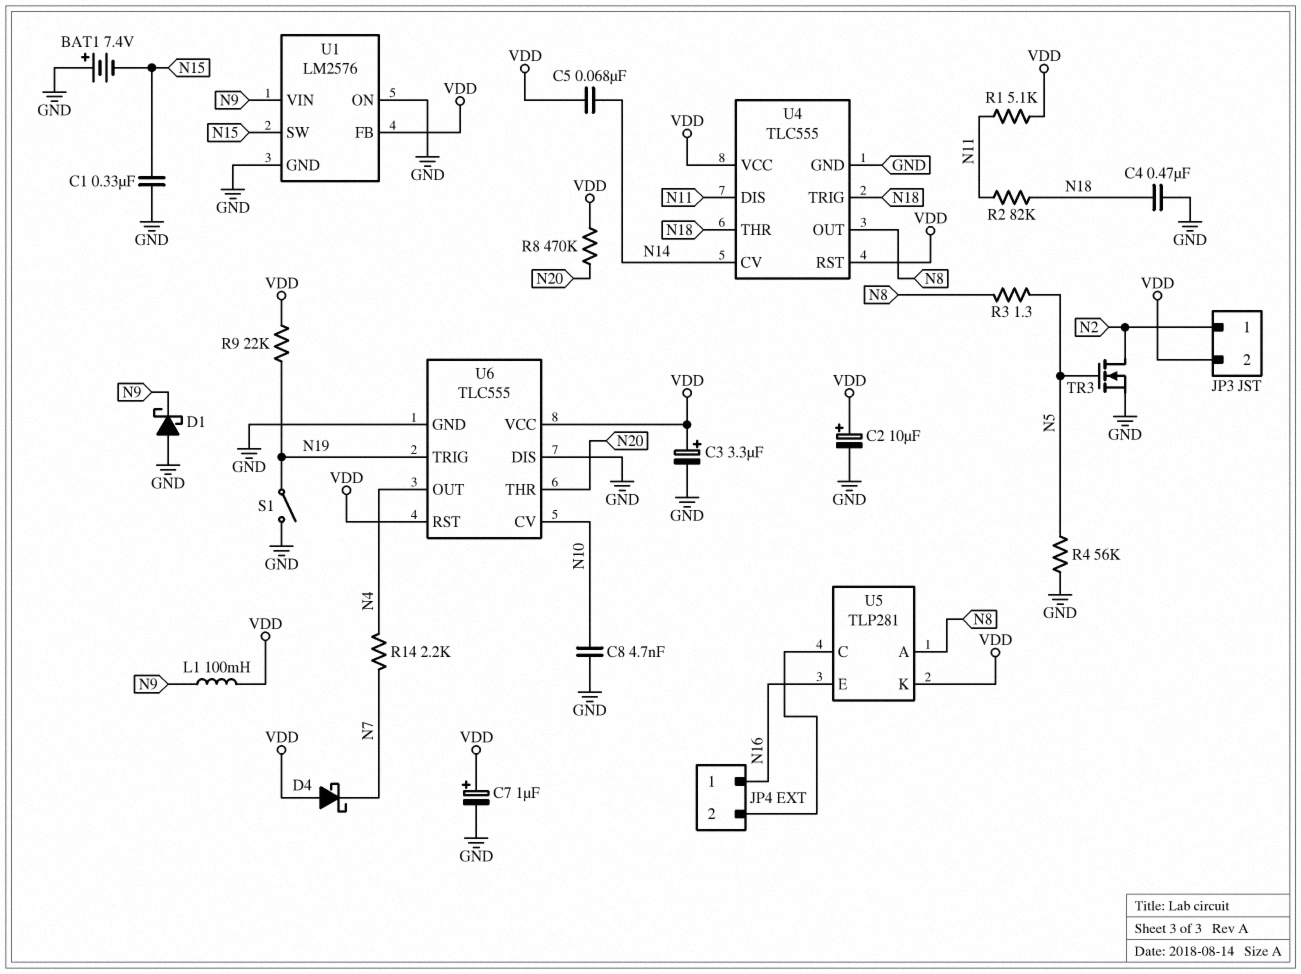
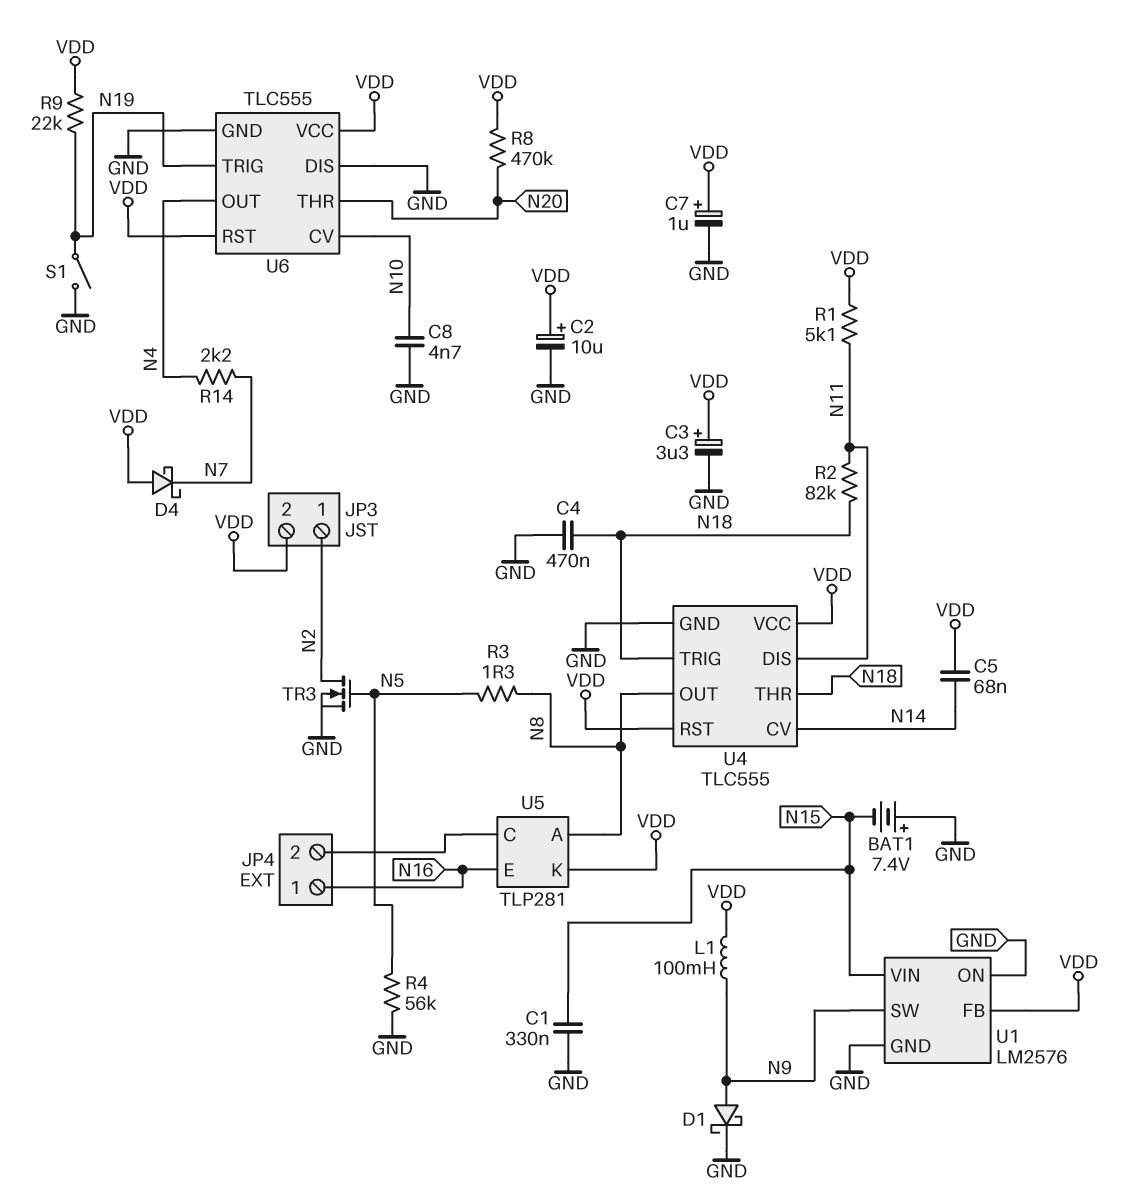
D1: schottky (A GND, K N9) -> schottky (A N9, K GND)
U1 pin SW: N15 -> N9
U1 pin VIN: N9 -> N15

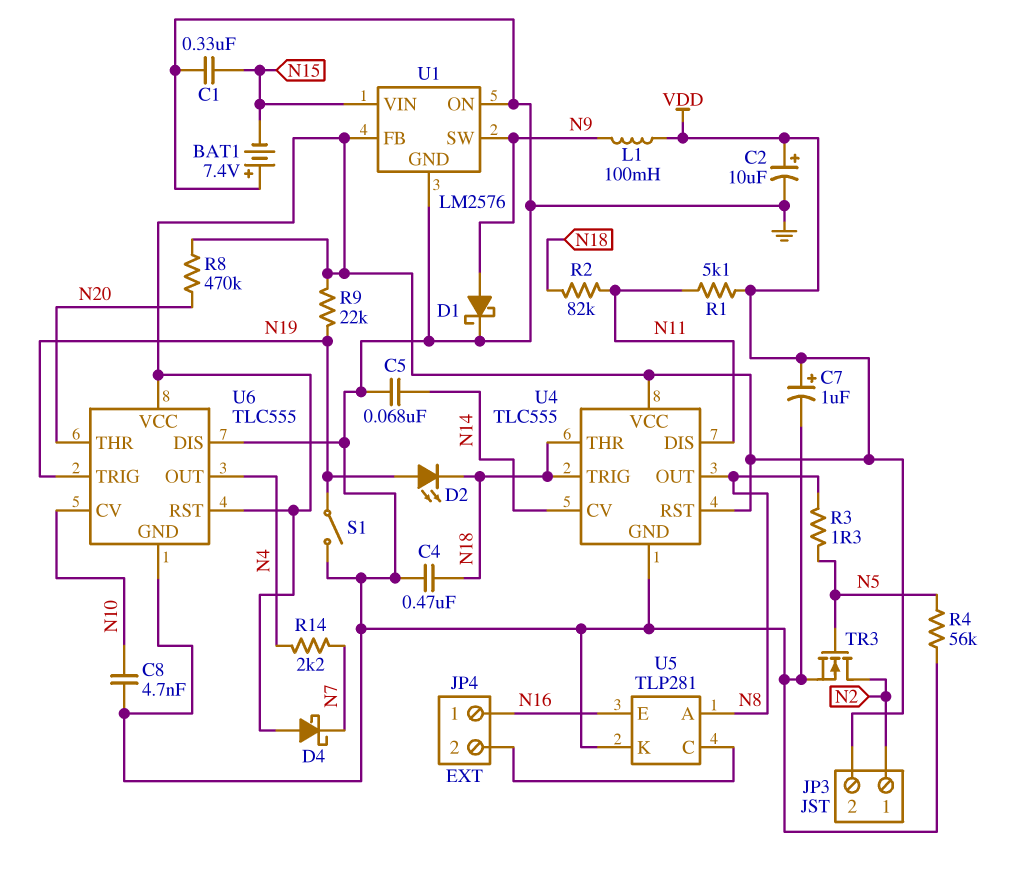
C3: 3.3uF (plus VDD, minus GND) -> none
C5: 68nF (N14, VDD) -> 68nF (GND, N14)
D2: none -> LED (A N19, K N18)
U5 pin K: VDD -> GND

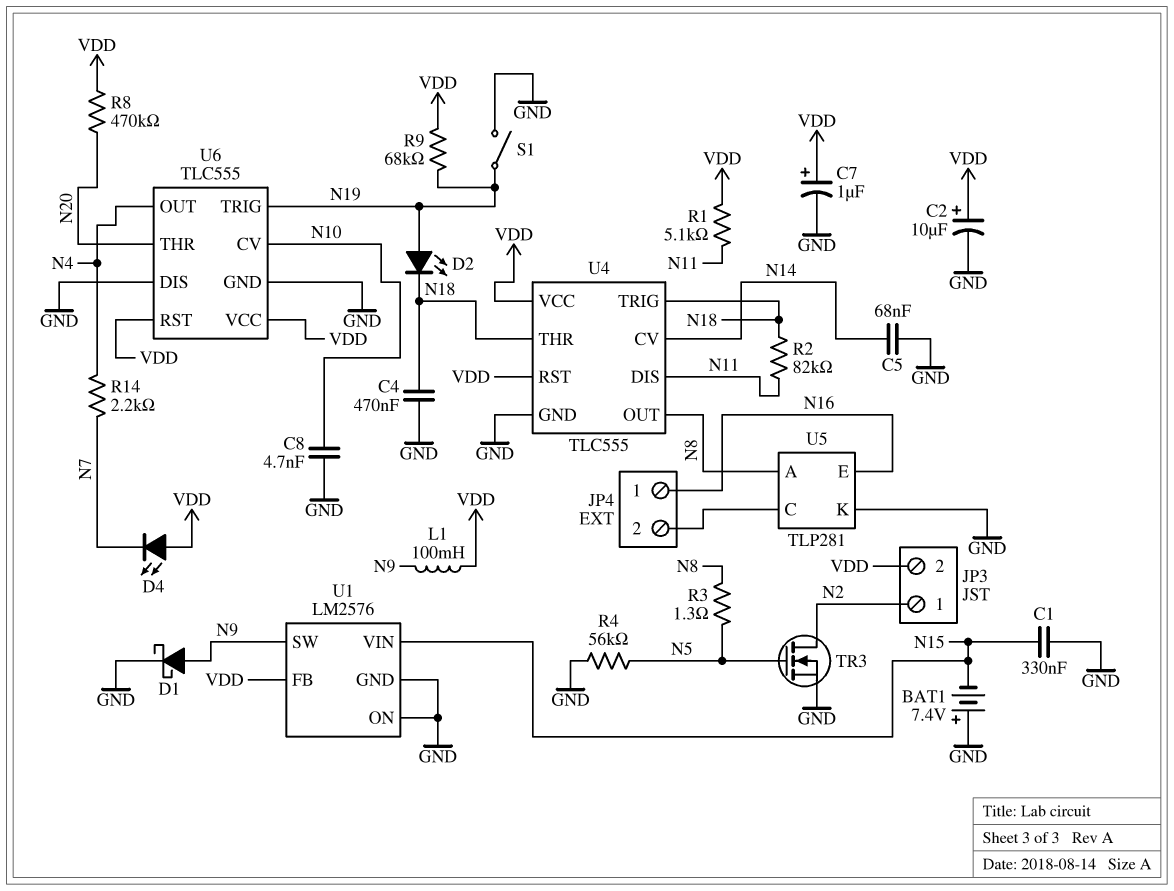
D4: schottky (A VDD, K N7) -> LED (A VDD, K N7)
R9: 22k (N19, VDD) -> 68k (N19, VDD)

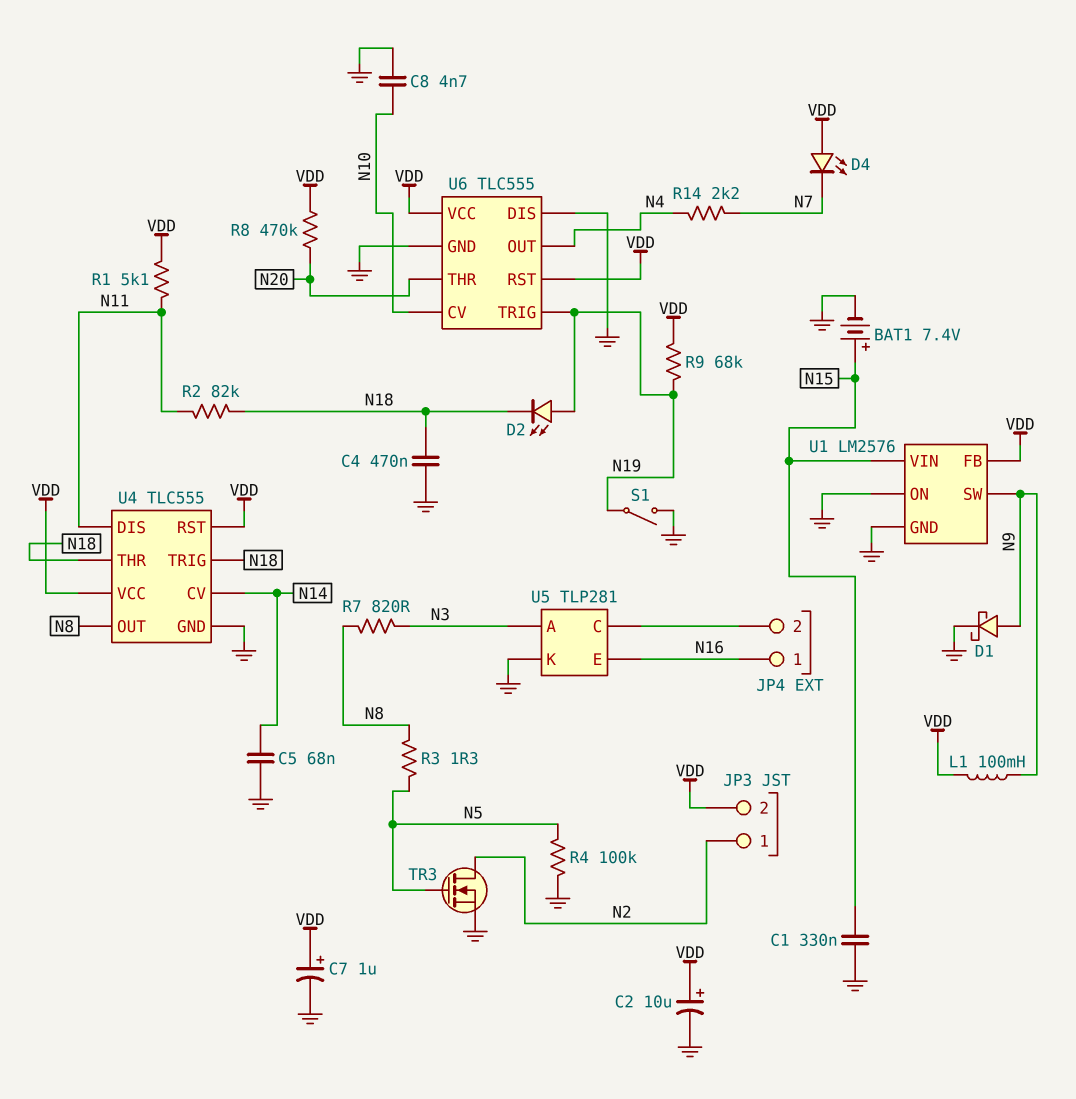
BAT1: 7.4V (plus GND, minus N15) -> 7.4V (plus N15, minus GND)
R4: 56k (GND, N5) -> 100k (GND, N5)
R7: none -> 820 (N3, N8)
U5 pin A: N8 -> N3

